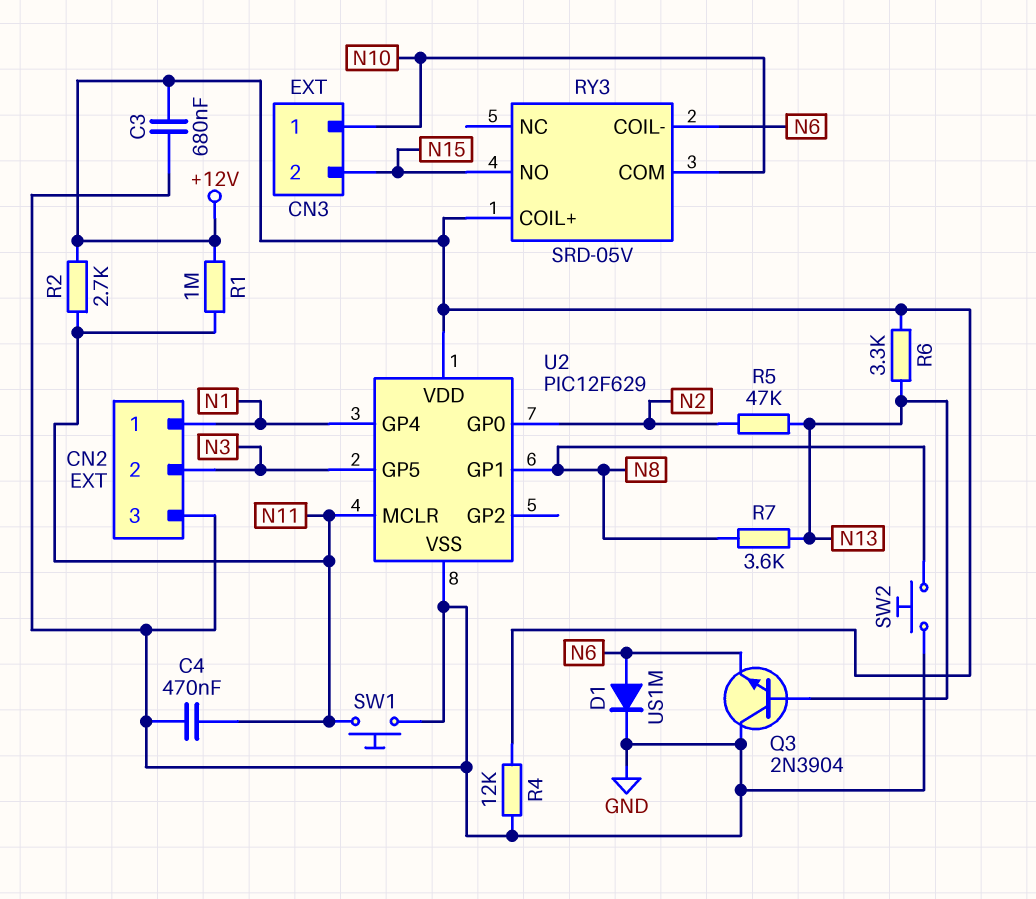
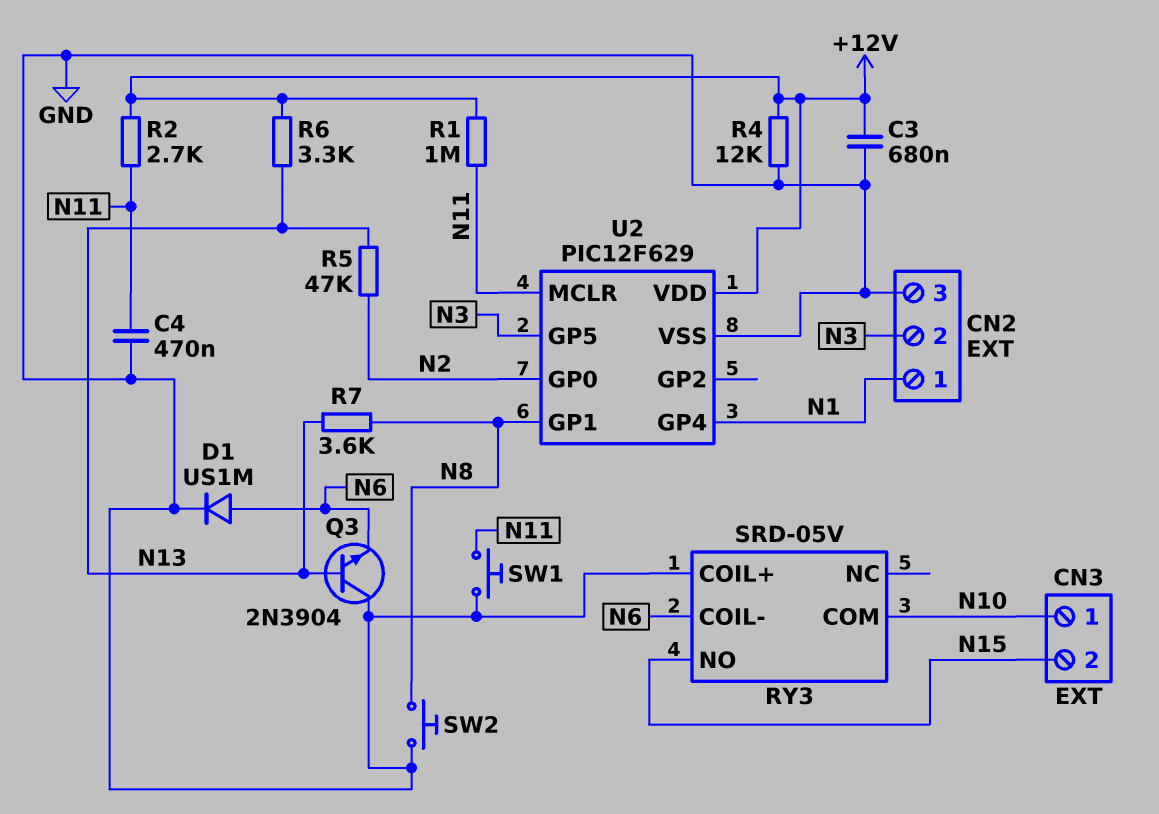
RY3 pin COIL+: +12V -> GND

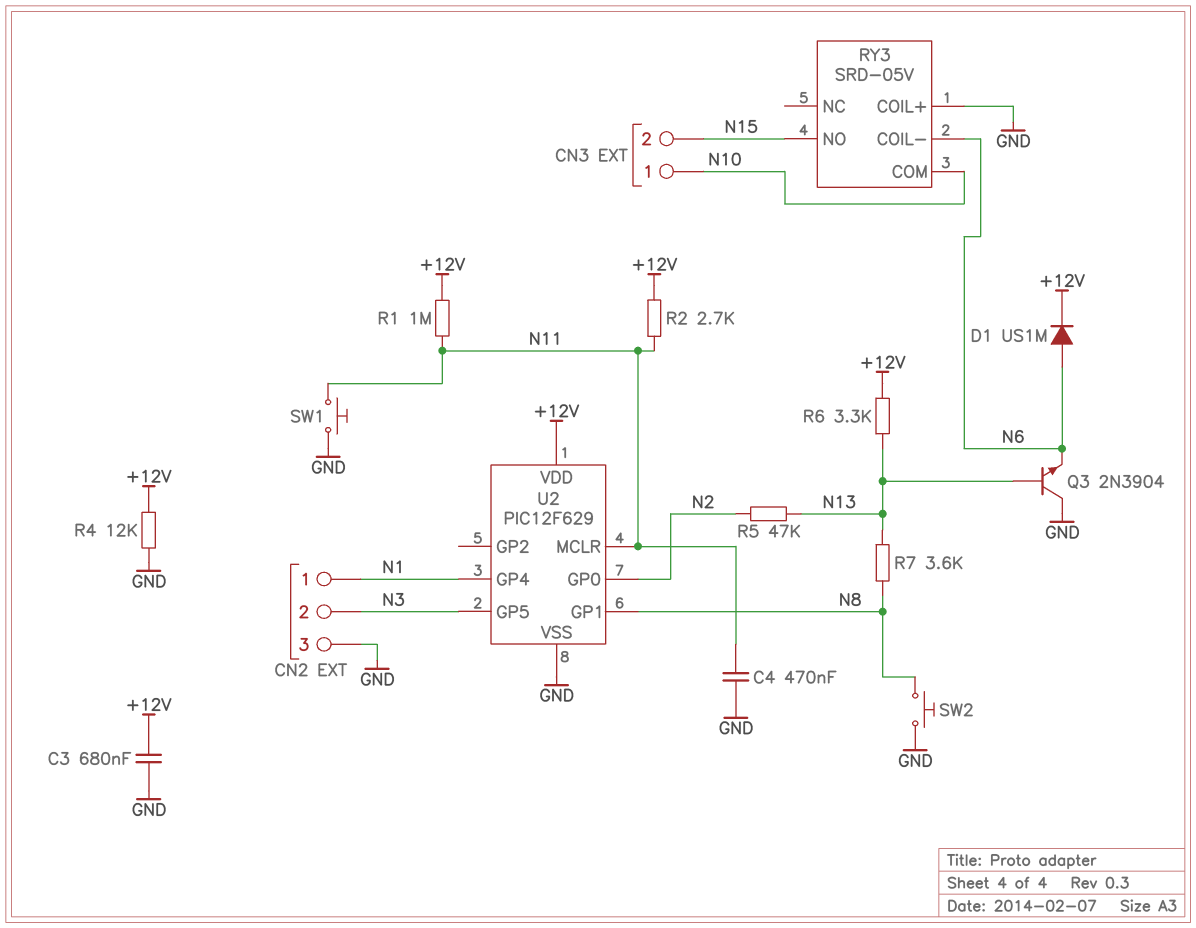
D1: diode US1M (A N6, K GND) -> diode US1M (A N6, K +12V)

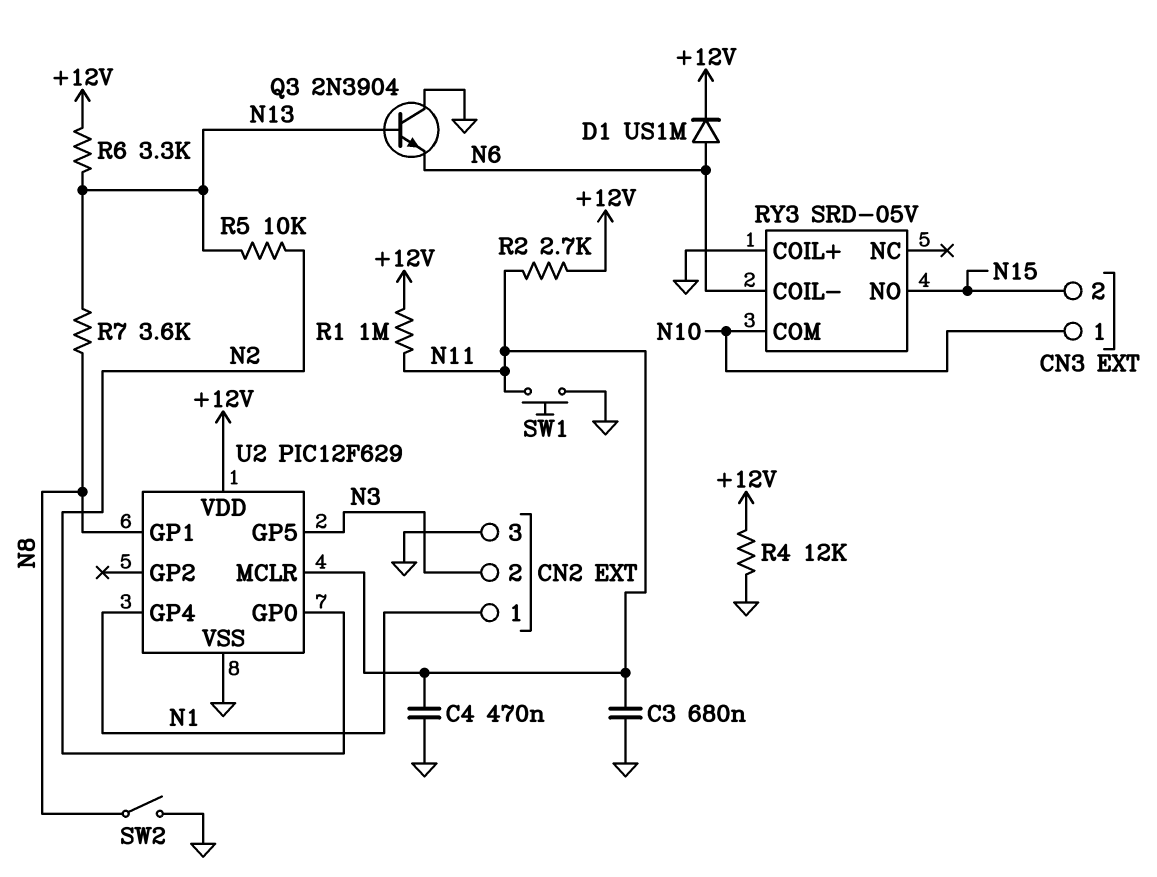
C3: 680nF (+12V, GND) -> 680nF (GND, N11)
R5: 47k (N2, N13) -> 10k (N2, N13)
SW2: button (GND, N8) -> switch (GND, N8)

